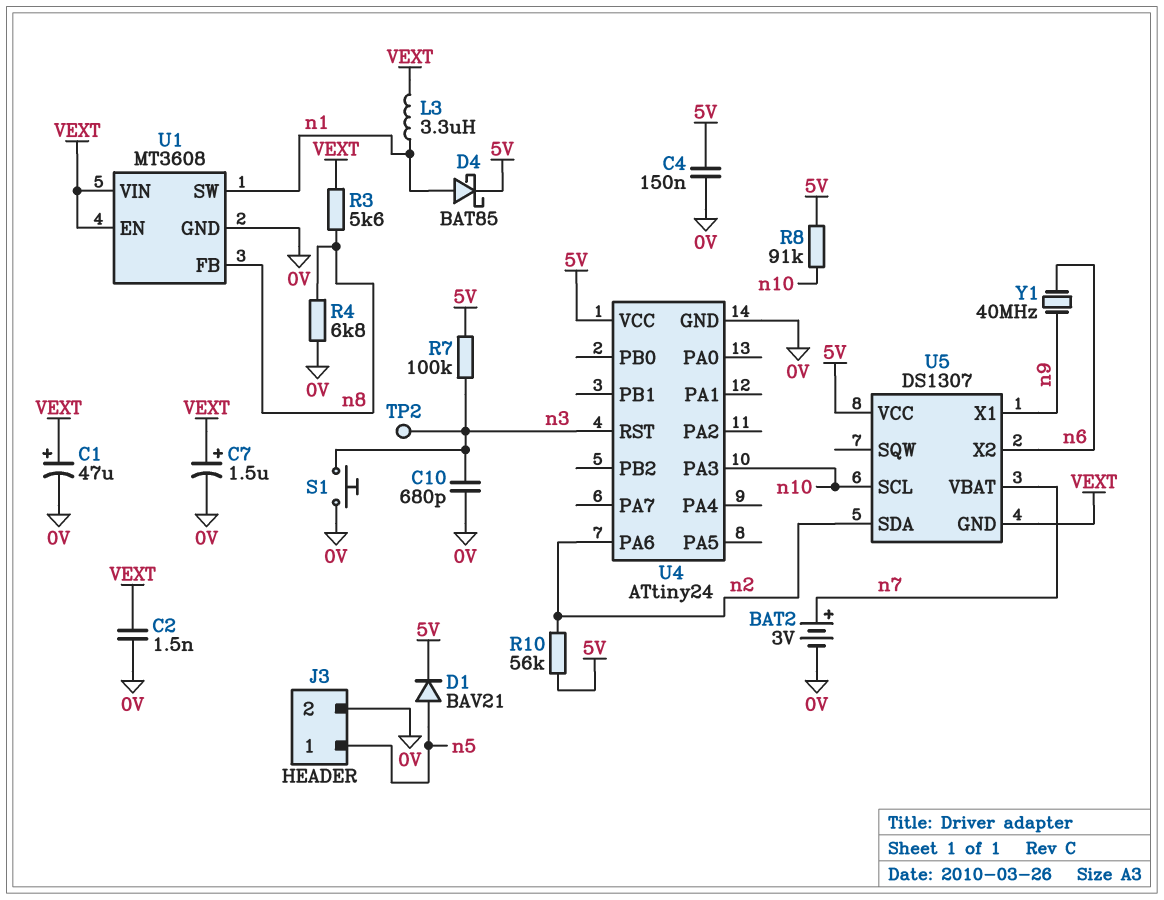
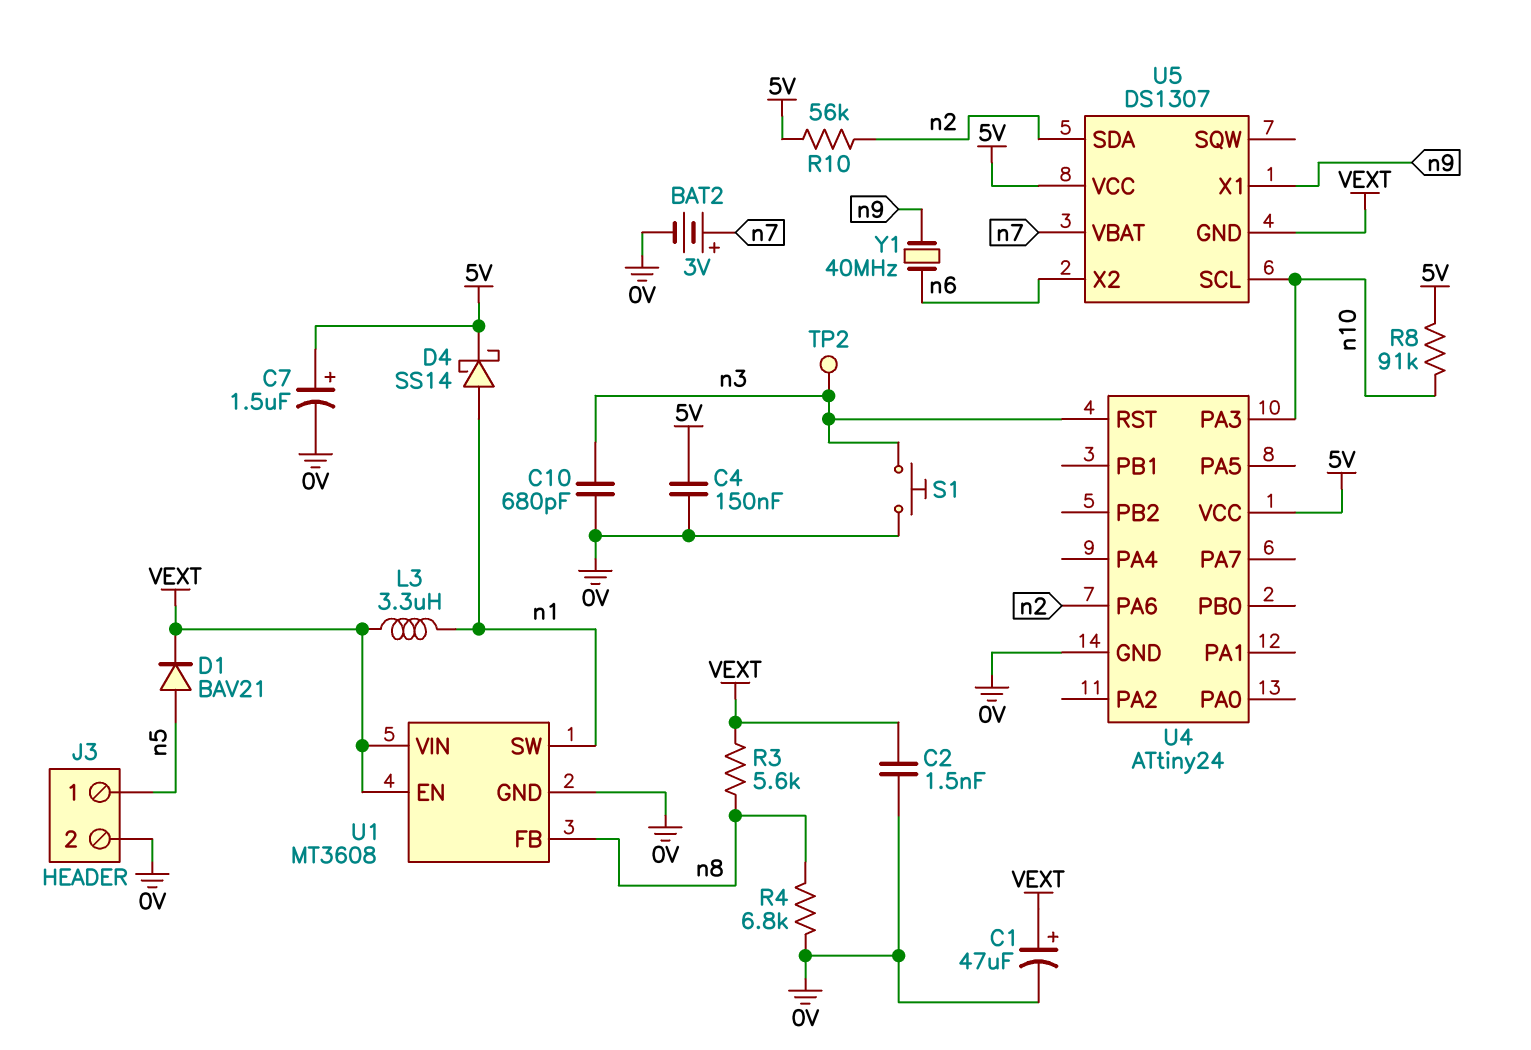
C7: 1.5uF (plus VEXT, minus 0V) -> 1.5uF (plus 5V, minus 0V)
D1: diode BAV21 (A n5, K 5V) -> diode BAV21 (A n5, K VEXT)
D4: schottky BAT85 (A n1, K 5V) -> schottky SS14 (A n1, K 5V)
R7: 100k (5V, n3) -> none

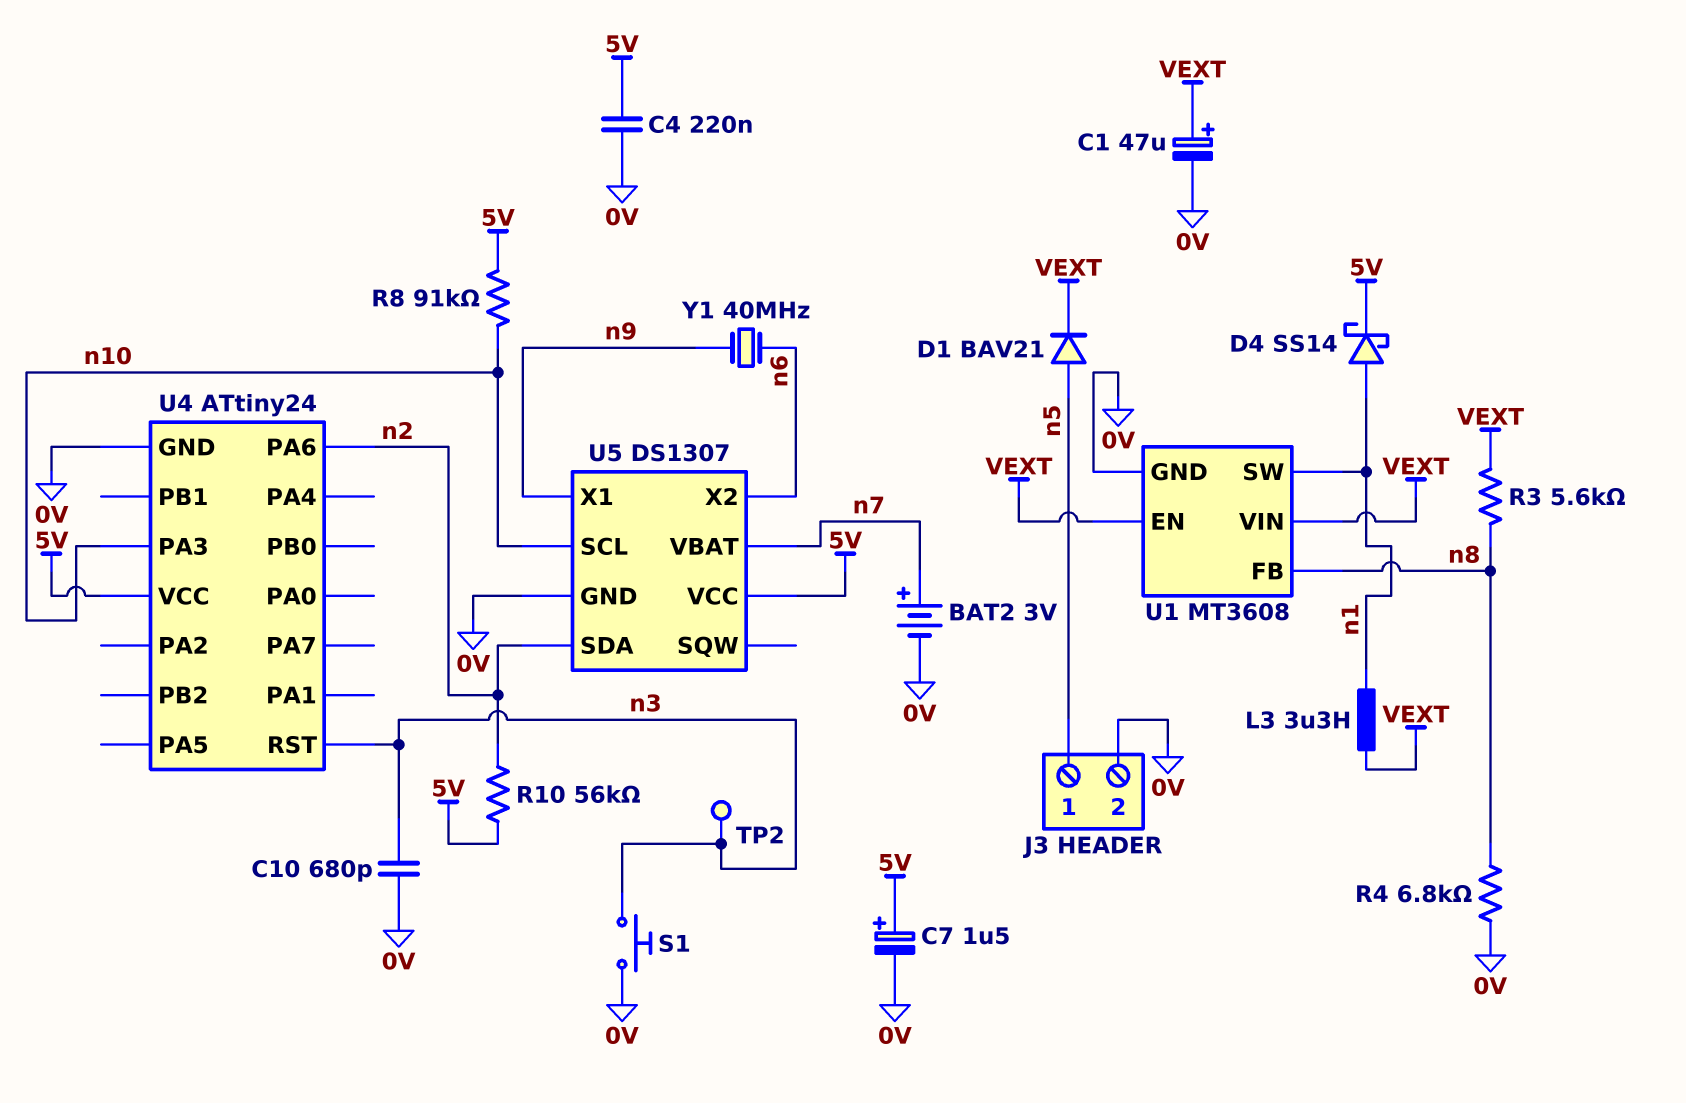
C2: 1.5nF (0V, VEXT) -> none
C4: 150nF (0V, 5V) -> 220nF (0V, 5V)
U5 pin GND: VEXT -> 0V

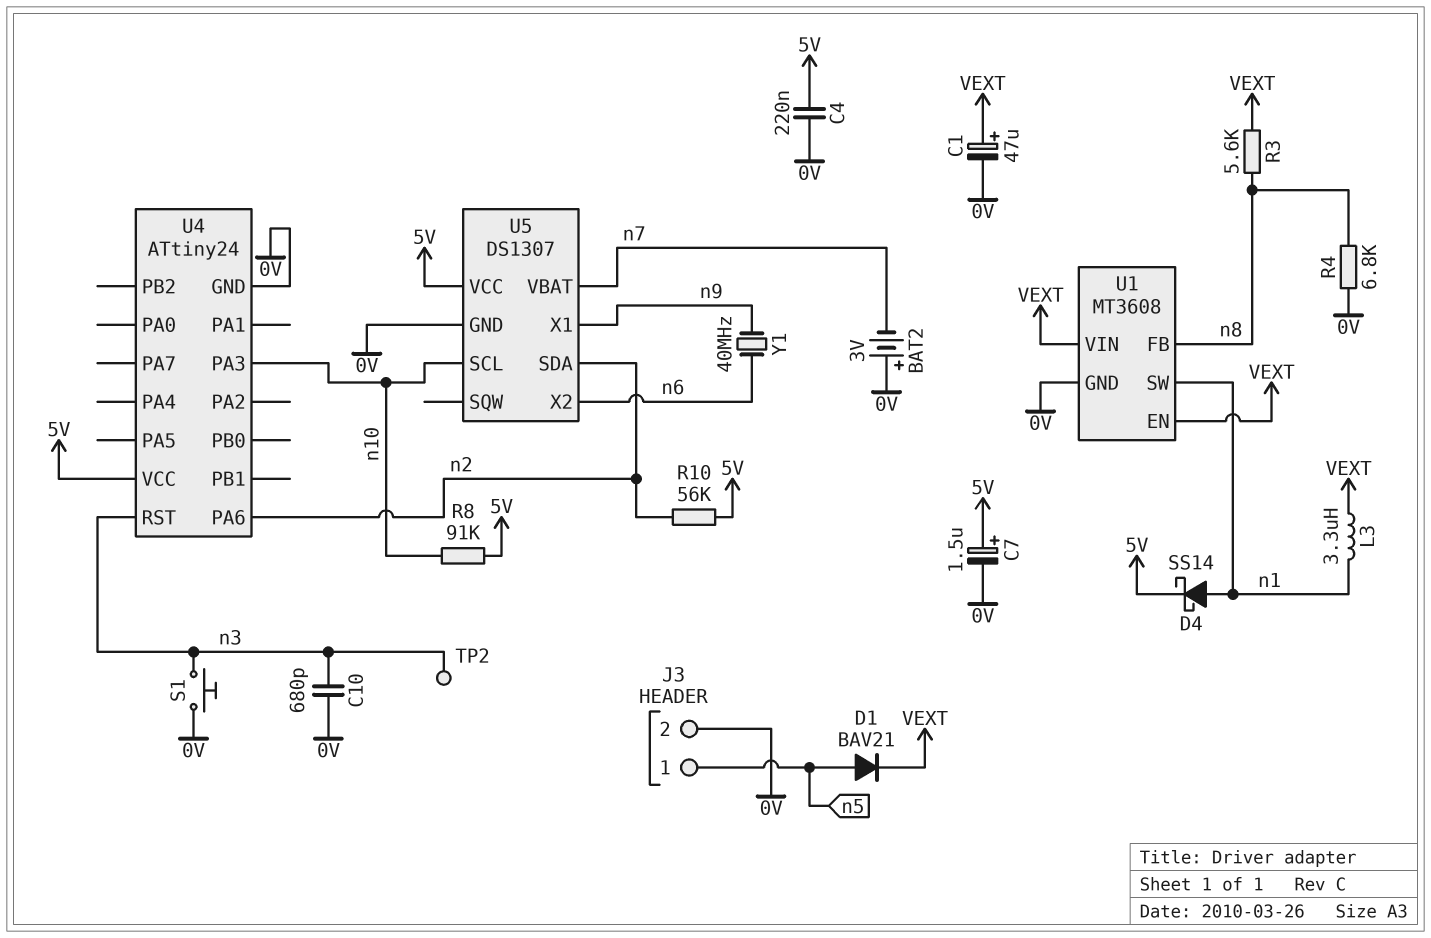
BAT2: 3V (plus n7, minus 0V) -> 3V (plus 0V, minus n7)

